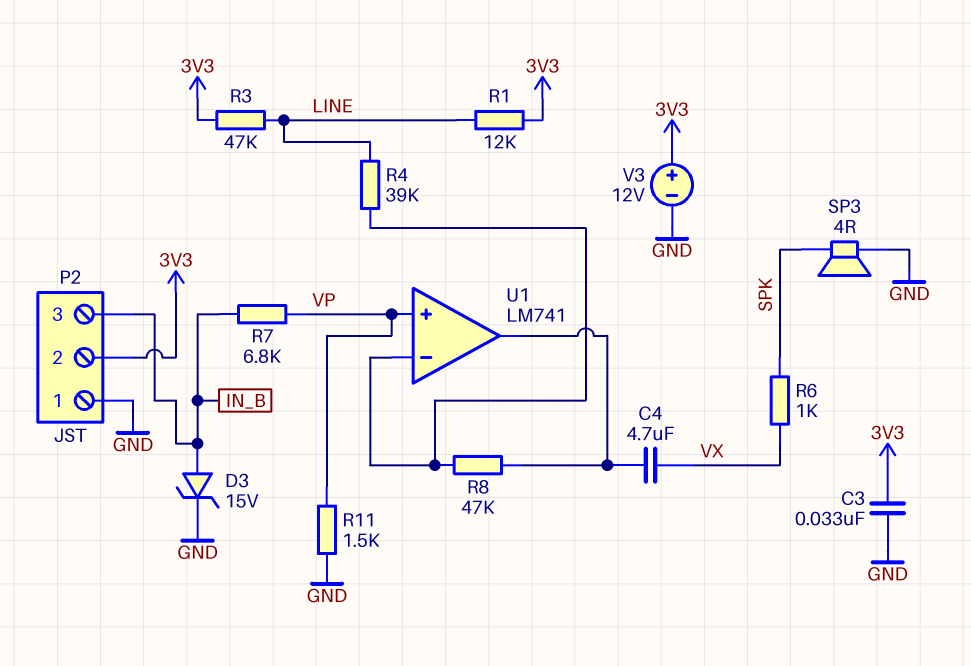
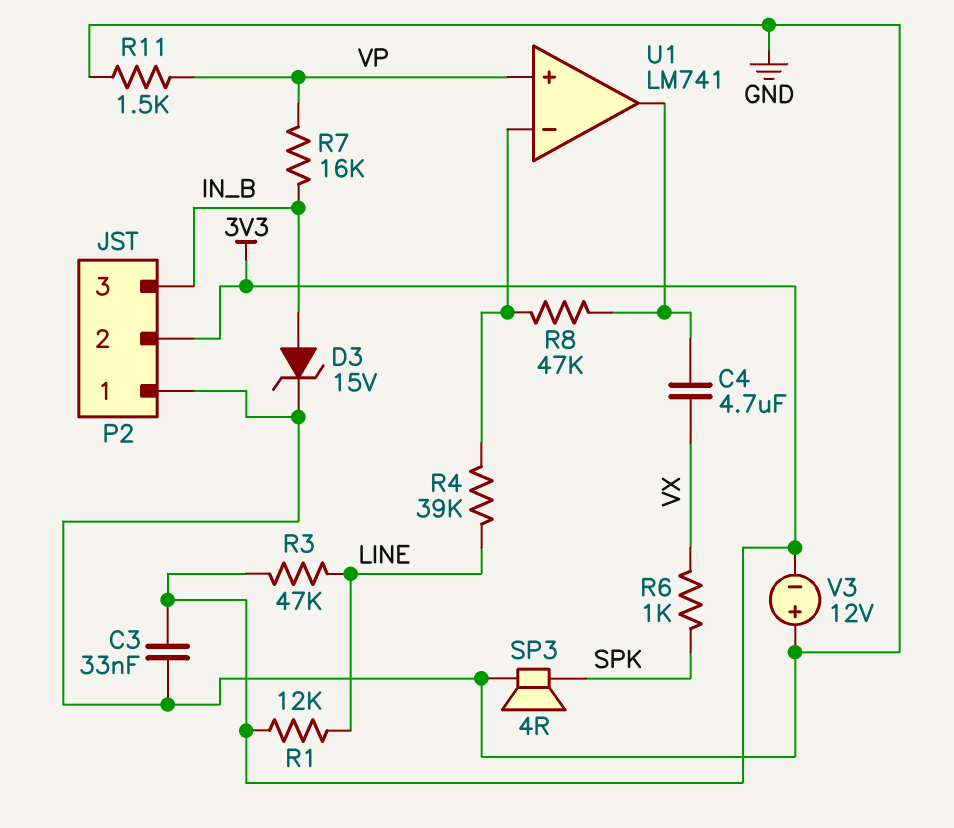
R7: 6.8k (IN_B, VP) -> 16k (IN_B, VP)
V3: 12V (plus 3V3, minus GND) -> 12V (plus GND, minus 3V3)

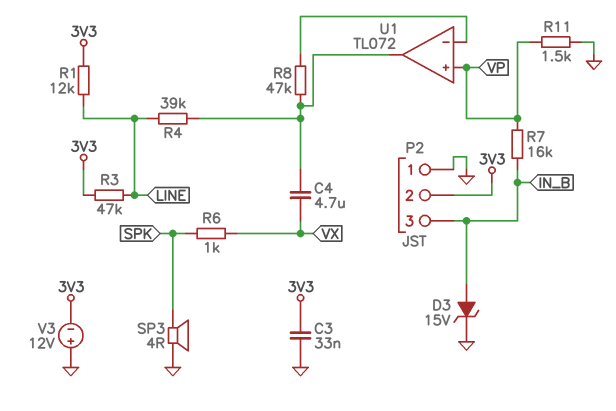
R4: 39k (LINE, U1/in-) -> 39k (LINE, U1/out)
U1: LM741 -> TL072

